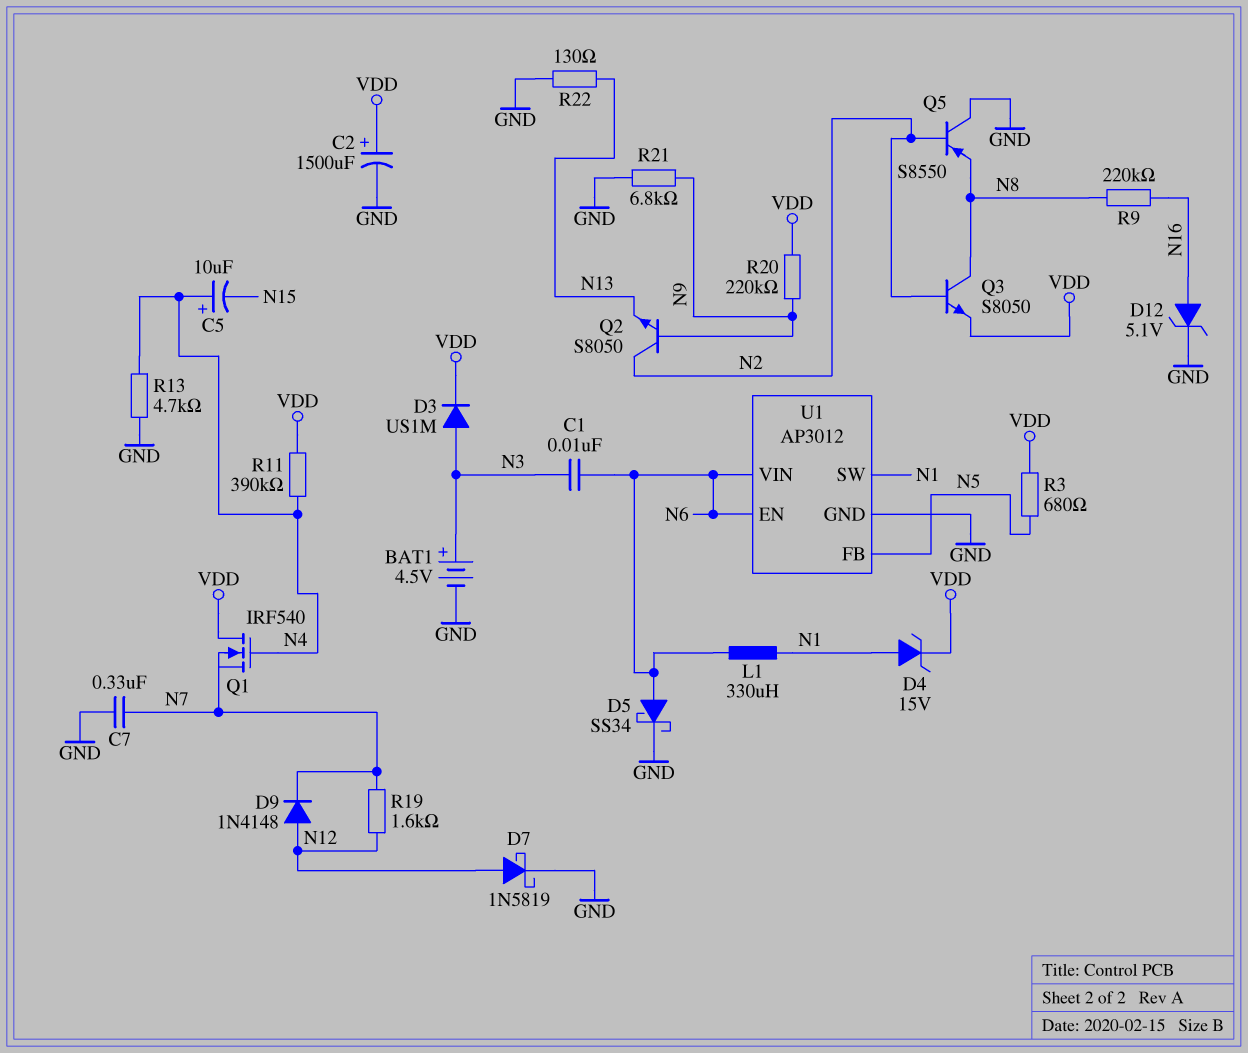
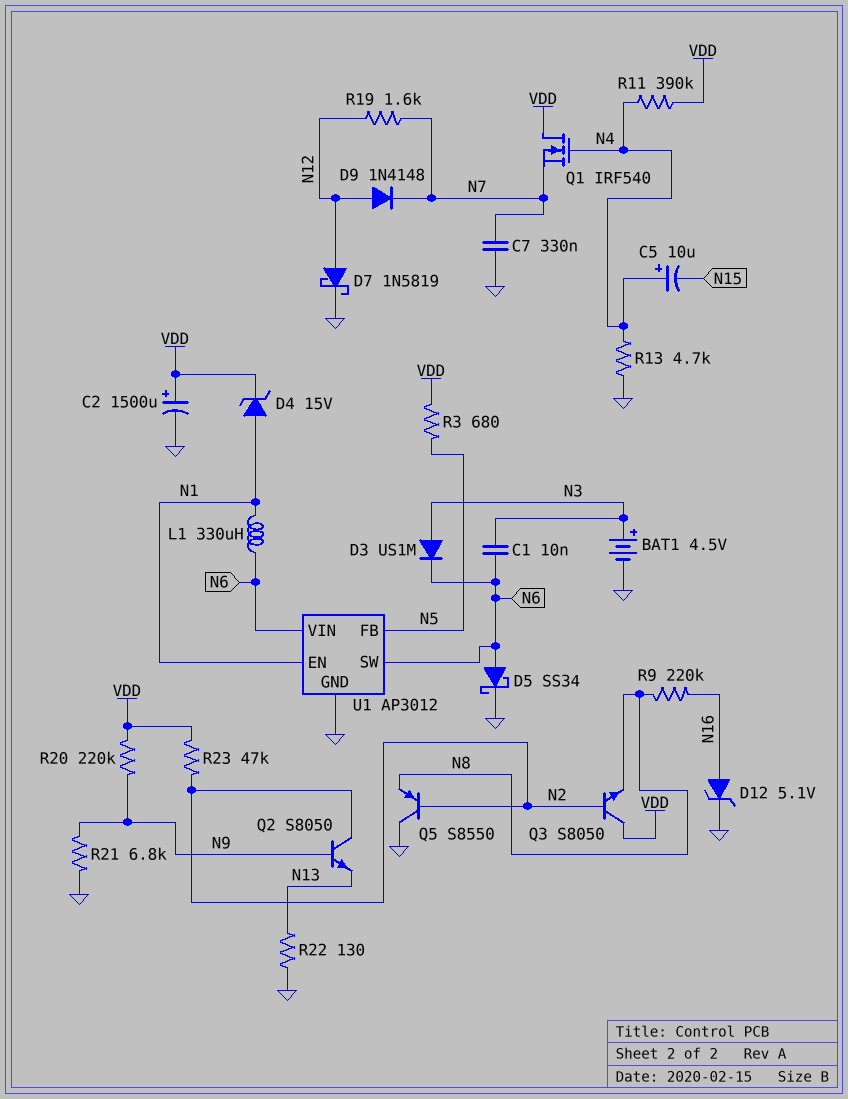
D3: diode US1M (A N3, K VDD) -> diode US1M (A N3, K N6)
Q3: NPN S8050 (B N2, C N8, E VDD) -> NPN S8050 (B N2, C VDD, E N8)
R23: none -> 47k (N2, VDD)
U1 pin EN: N6 -> N1
U1 pin SW: N1 -> N6

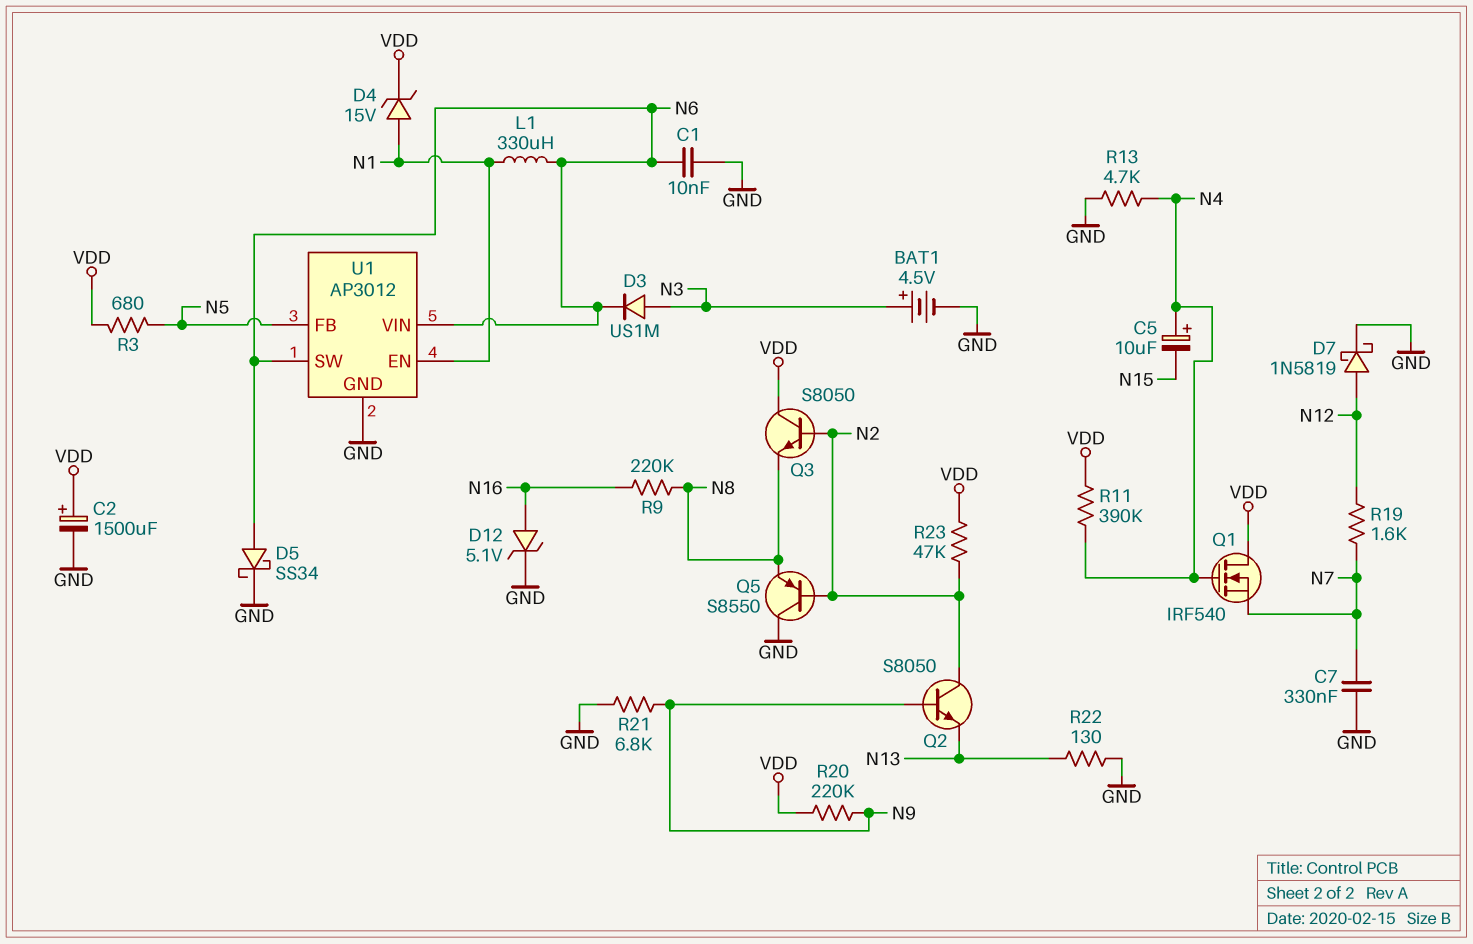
C1: 10nF (N3, N6) -> 10nF (GND, N6)
D9: diode 1N4148 (A N12, K N7) -> none

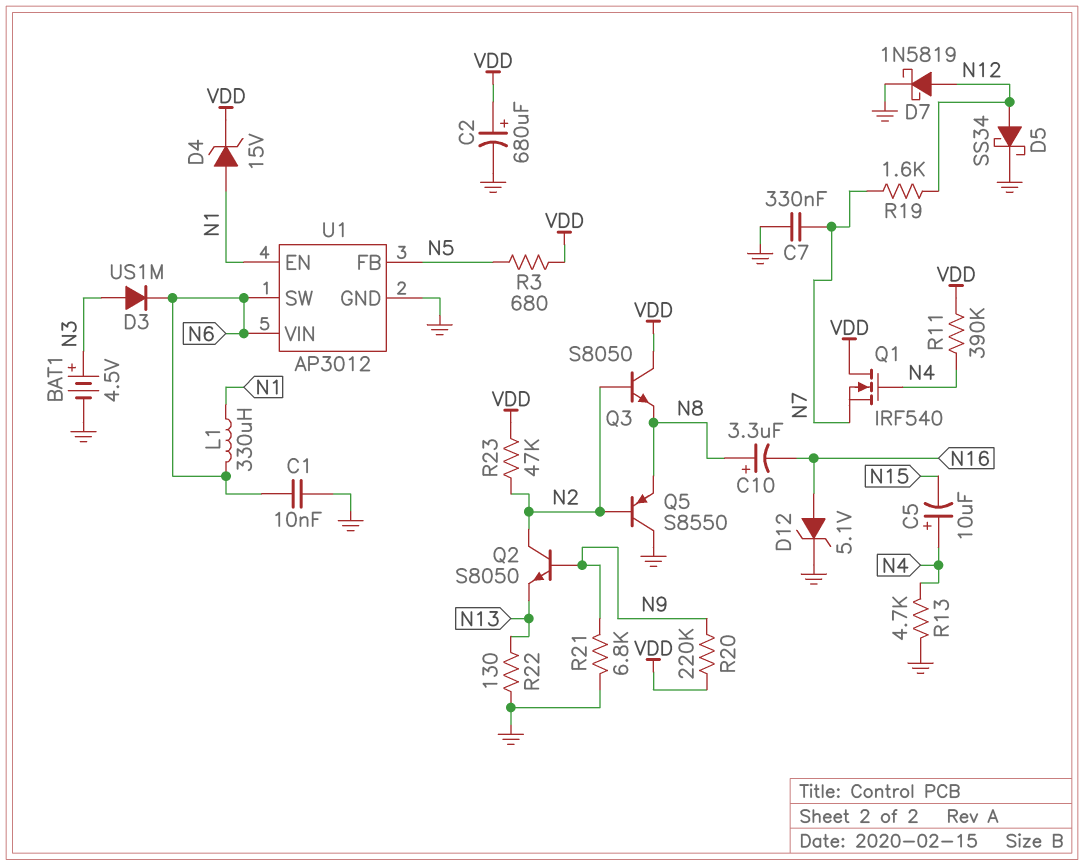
C2: 1500uF (plus VDD, minus GND) -> 680uF (plus VDD, minus GND)
C10: none -> 3.3uF (plus N8, minus N16)
D5: schottky SS34 (A N6, K GND) -> schottky SS34 (A N12, K GND)
R9: 220k (N8, N16) -> none

